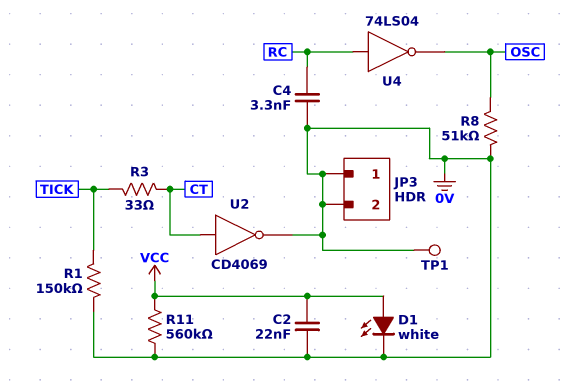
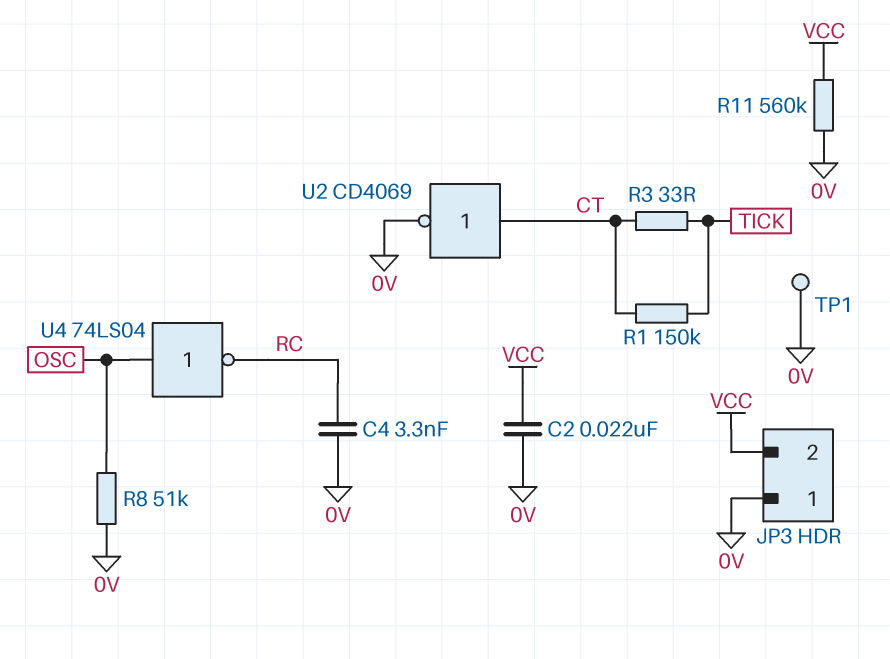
D1: LED white (A VCC, K 0V) -> none
JP3 pin 2: 0V -> VCC
R1: 150k (0V, TICK) -> 150k (CT, TICK)
U4: NOT 74LS04 (in RC, out OSC) -> NOT 74LS04 (in OSC, out RC)

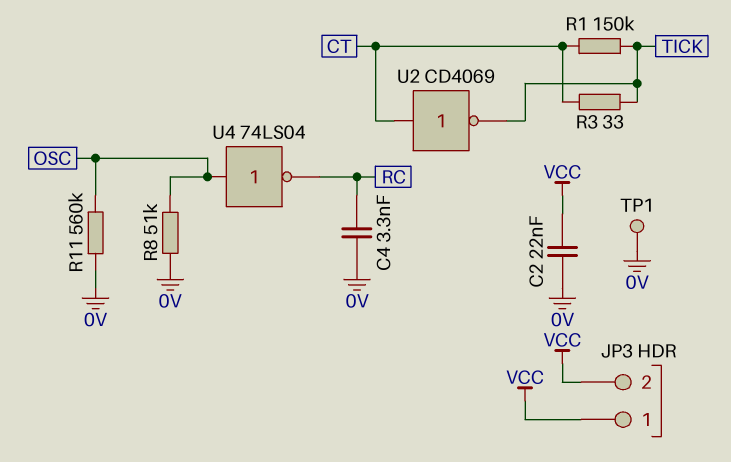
JP3 pin 1: 0V -> VCC
R11: 560k (0V, VCC) -> 560k (0V, OSC)
U2: NOT CD4069 (in CT, out 0V) -> NOT CD4069 (in CT, out TICK)

